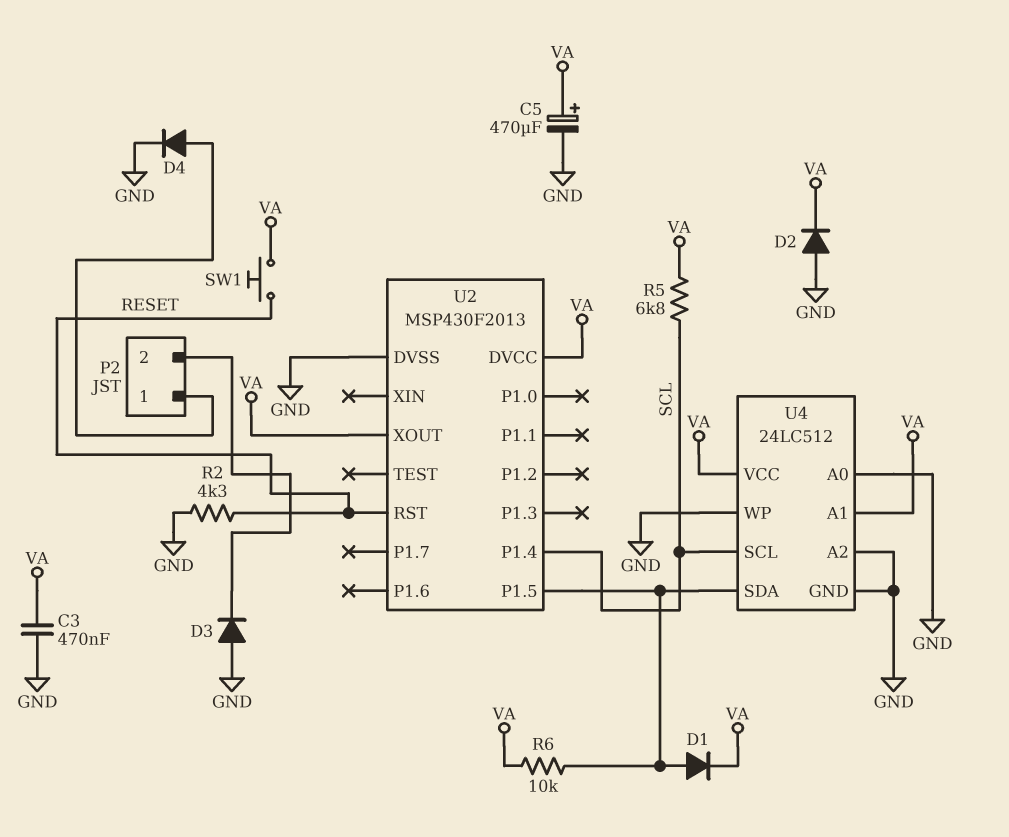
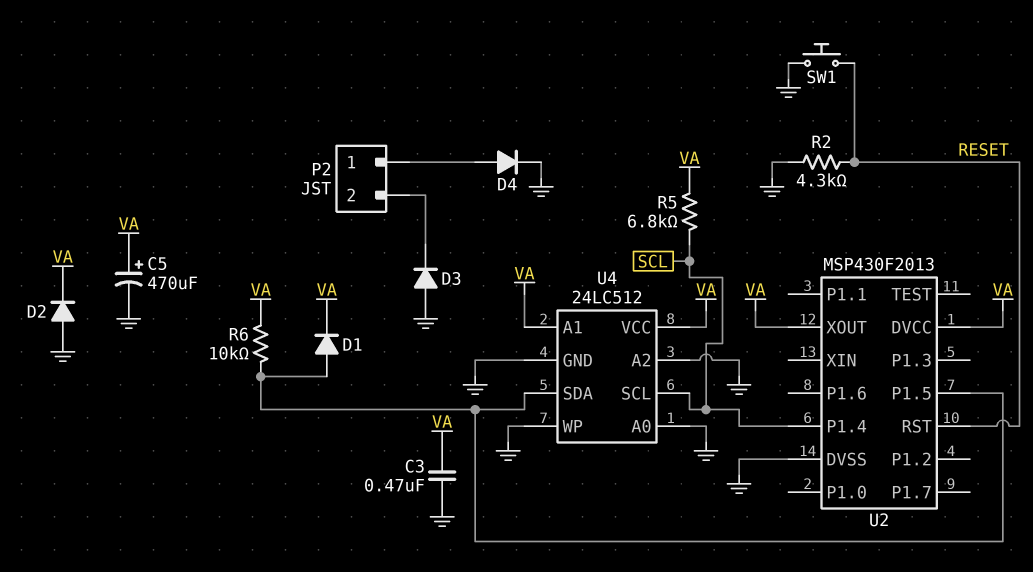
SW1: button (RESET, VA) -> button (GND, RESET)

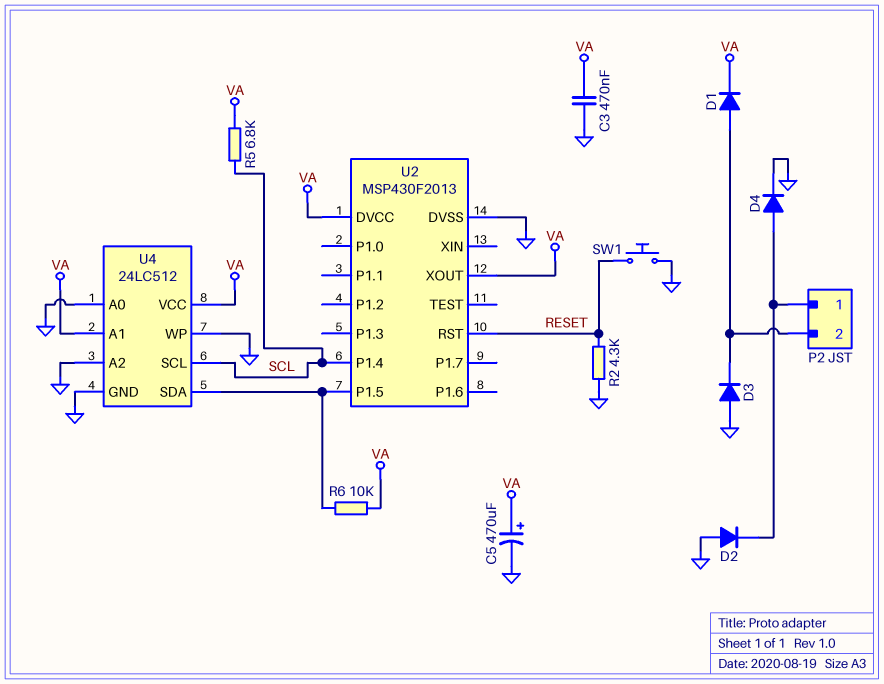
D1: diode (A U2/P1.5, K VA) -> diode (A P2/2, K VA)
D2: diode (A GND, K VA) -> diode (A GND, K P2/1)

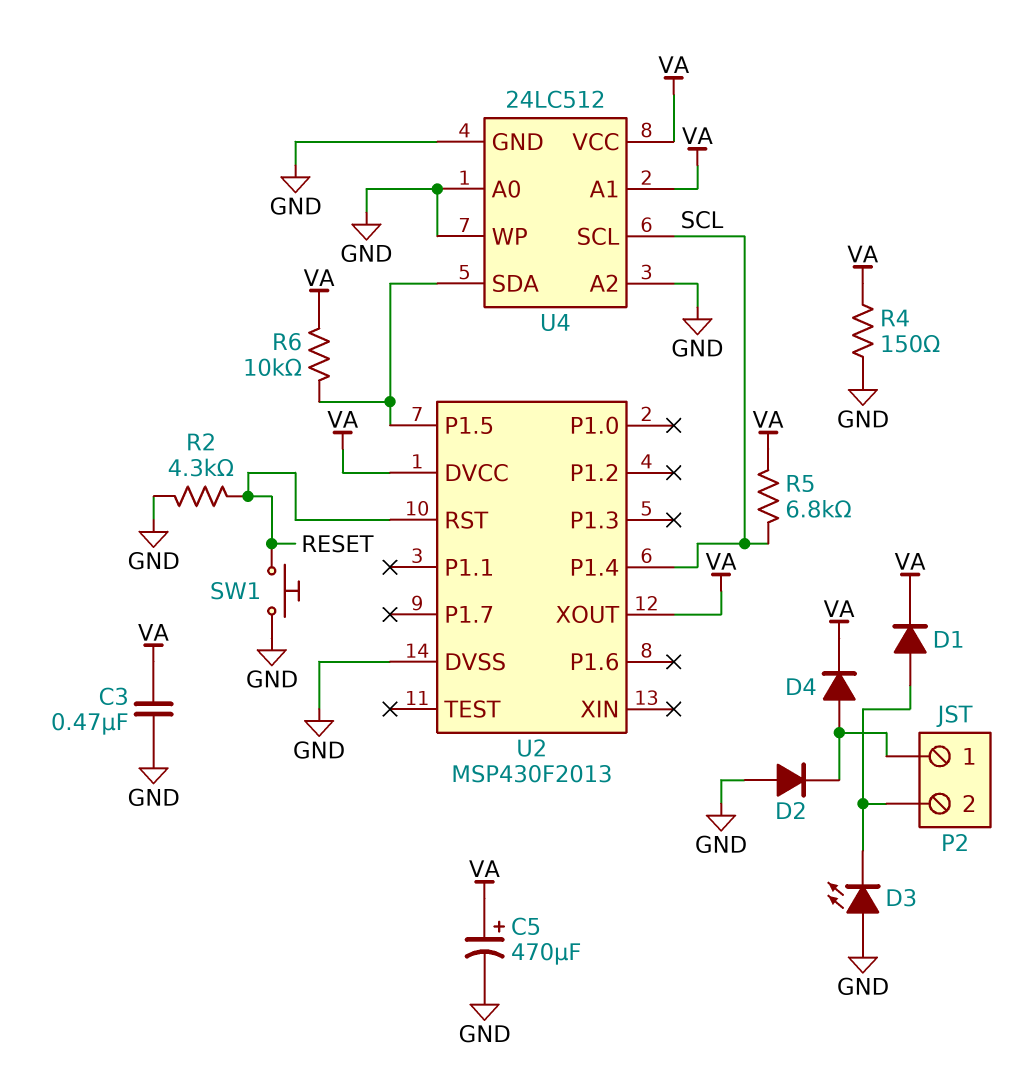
D3: diode (A GND, K P2/2) -> LED (A GND, K P2/2)
D4: diode (A P2/1, K GND) -> diode (A P2/1, K VA)
R4: none -> 150 (GND, VA)

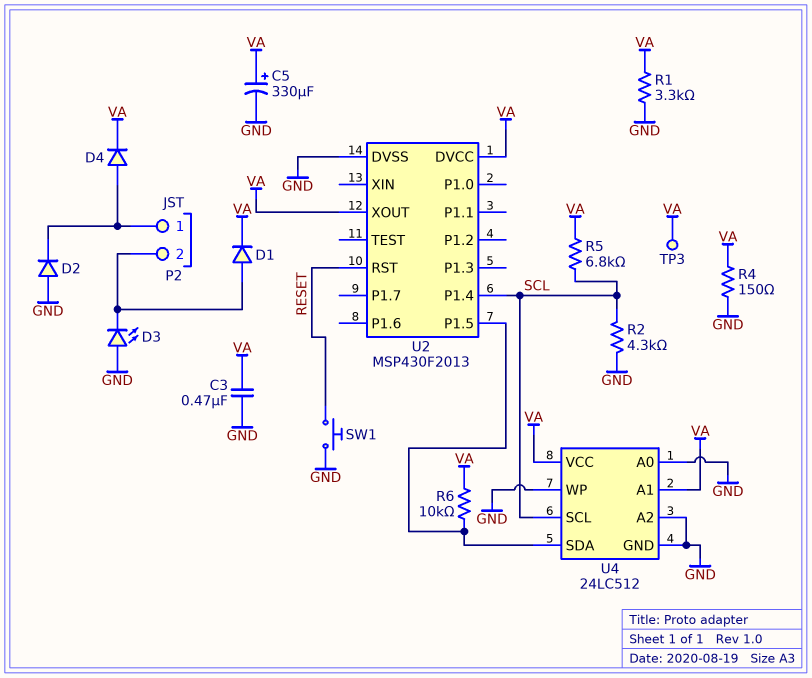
C5: 470uF (plus VA, minus GND) -> 330uF (plus VA, minus GND)
R1: none -> 3.3k (GND, VA)
R2: 4.3k (GND, RESET) -> 4.3k (GND, SCL)
TP3: none -> test point (VA)

